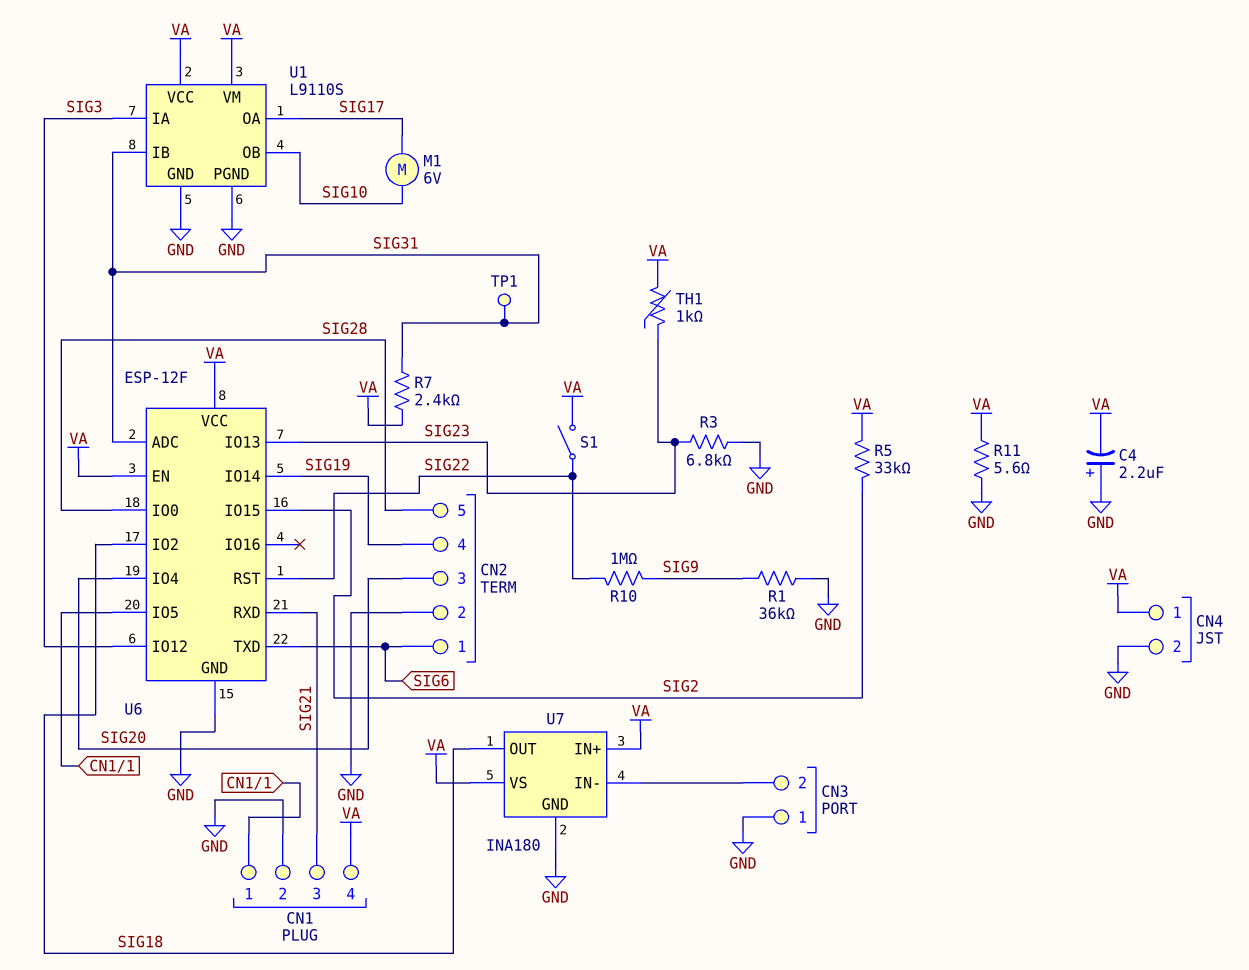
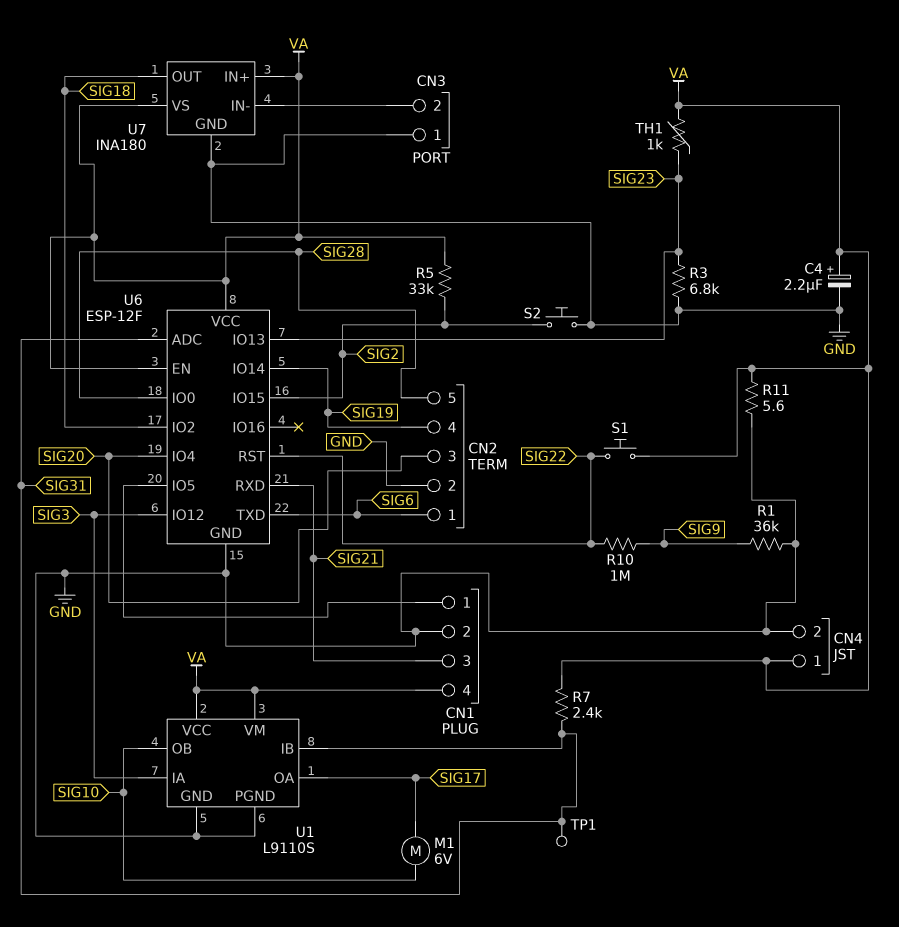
C4: 2.2uF (plus GND, minus VA) -> 2.2uF (plus VA, minus GND)
S1: switch (SIG22, VA) -> button (SIG22, VA)
S2: none -> button (GND, SIG2)

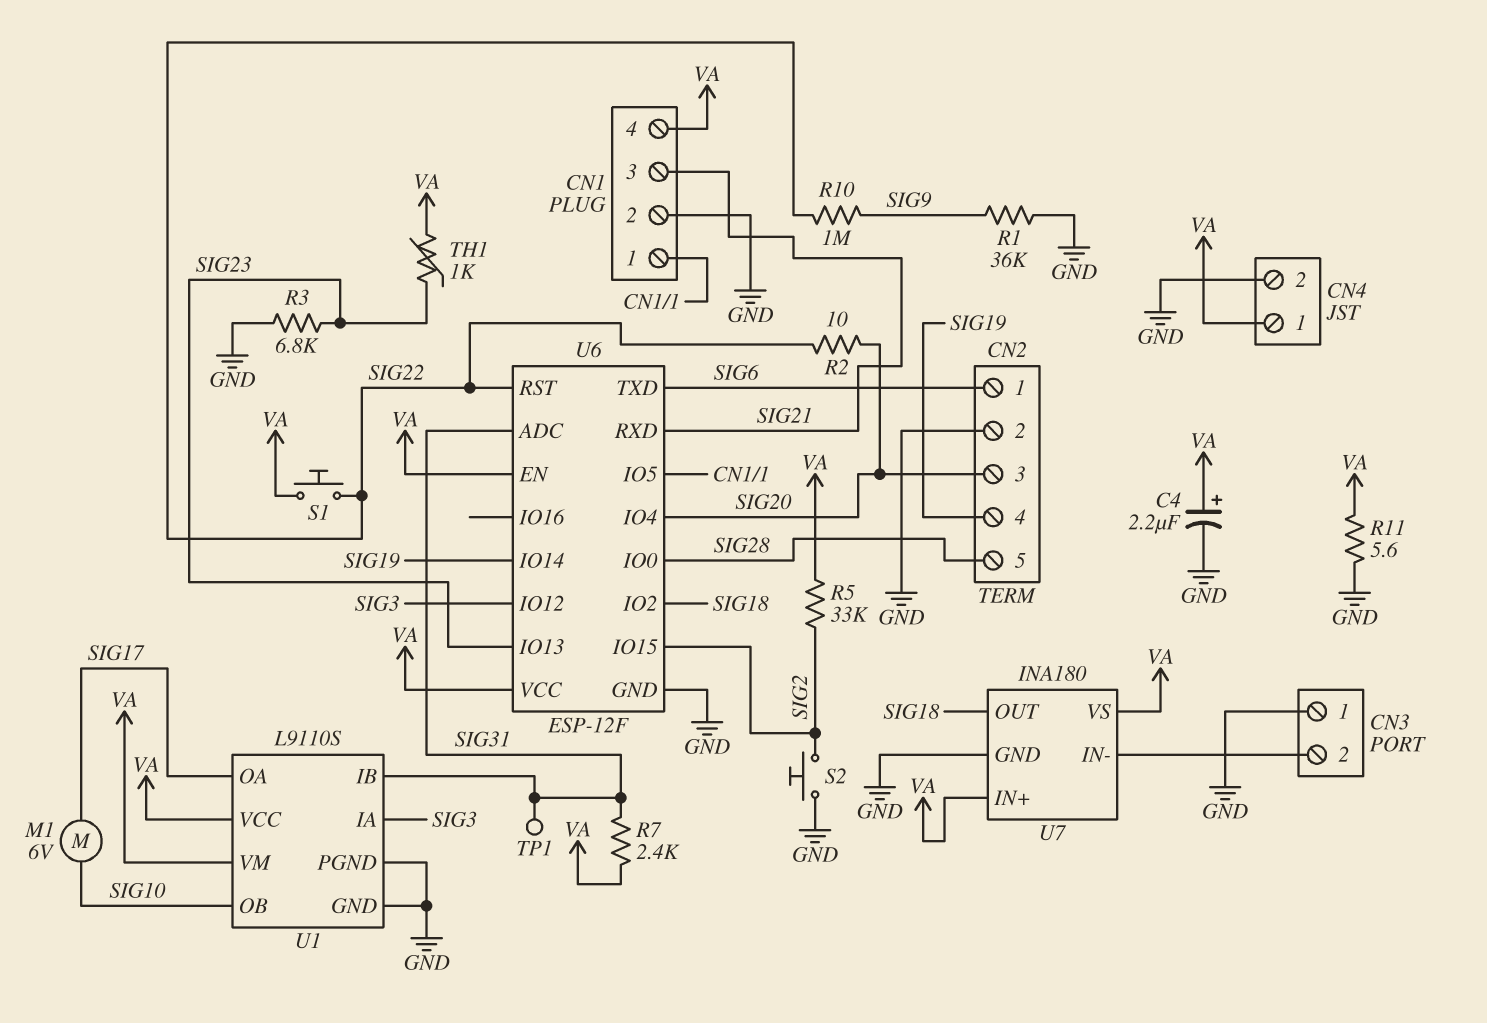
R2: none -> 10 (SIG20, SIG22)

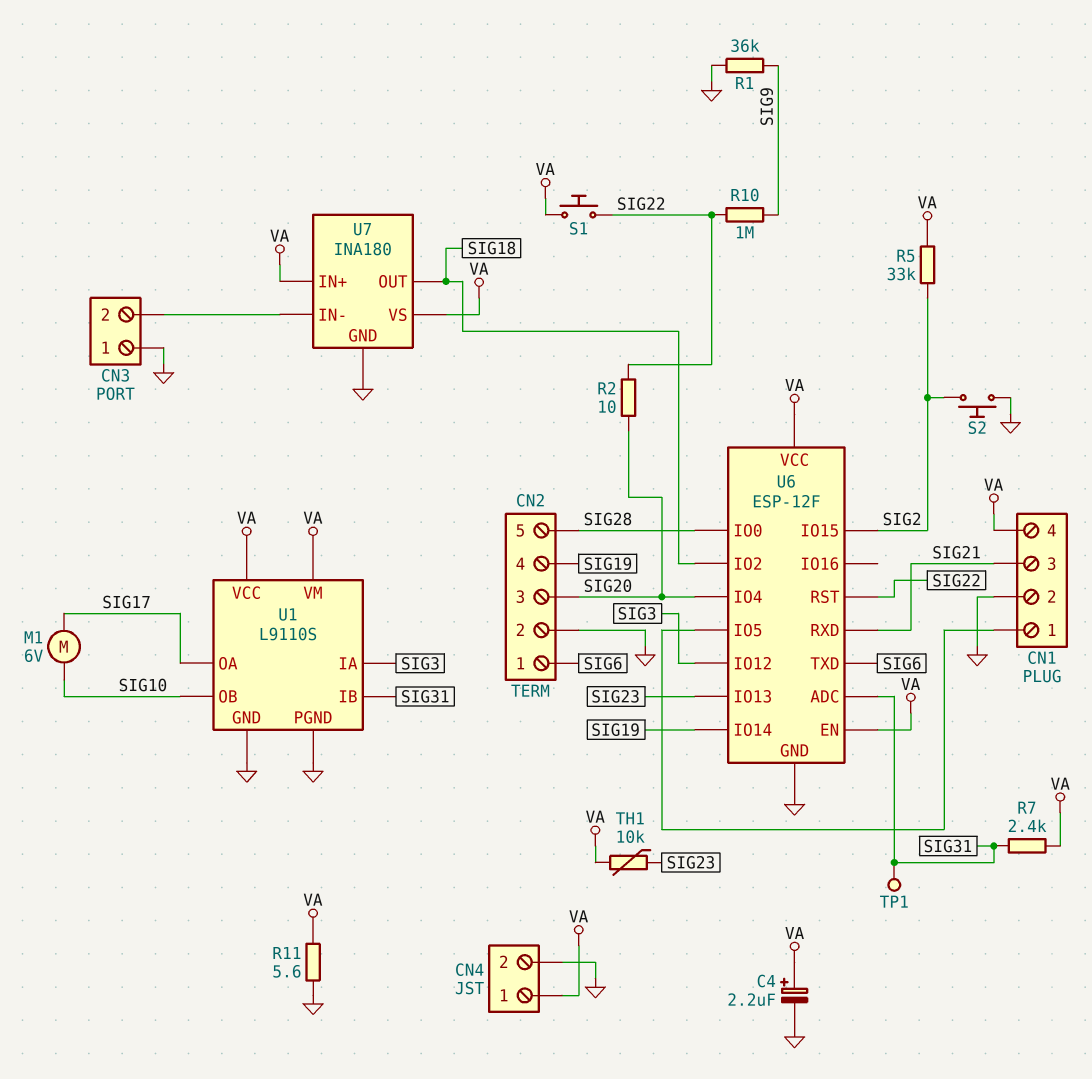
R3: 6.8k (GND, SIG23) -> none
TH1: 1k (SIG23, VA) -> 10k (SIG23, VA)

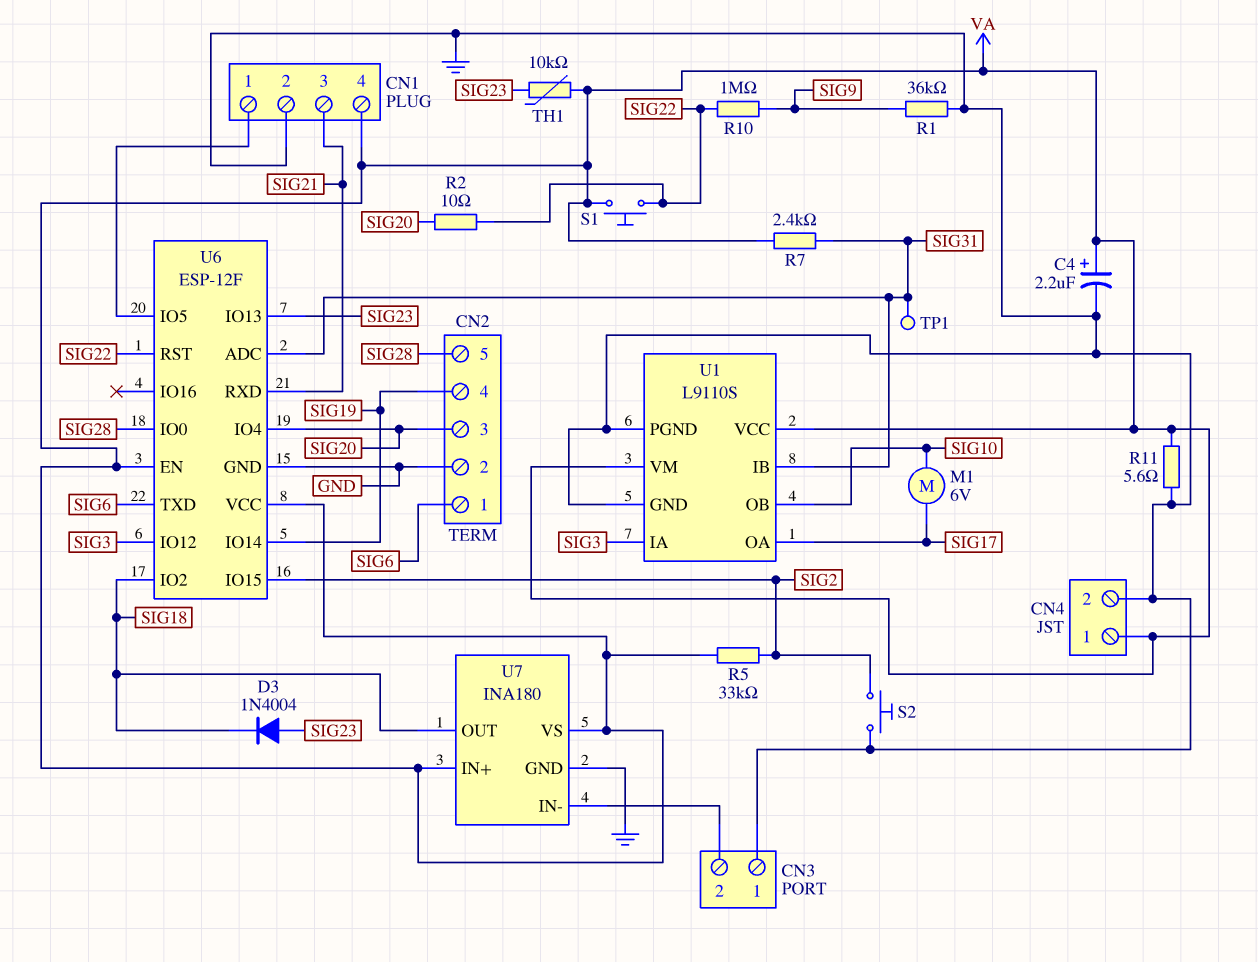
D3: none -> diode 1N4004 (A SIG23, K SIG18)

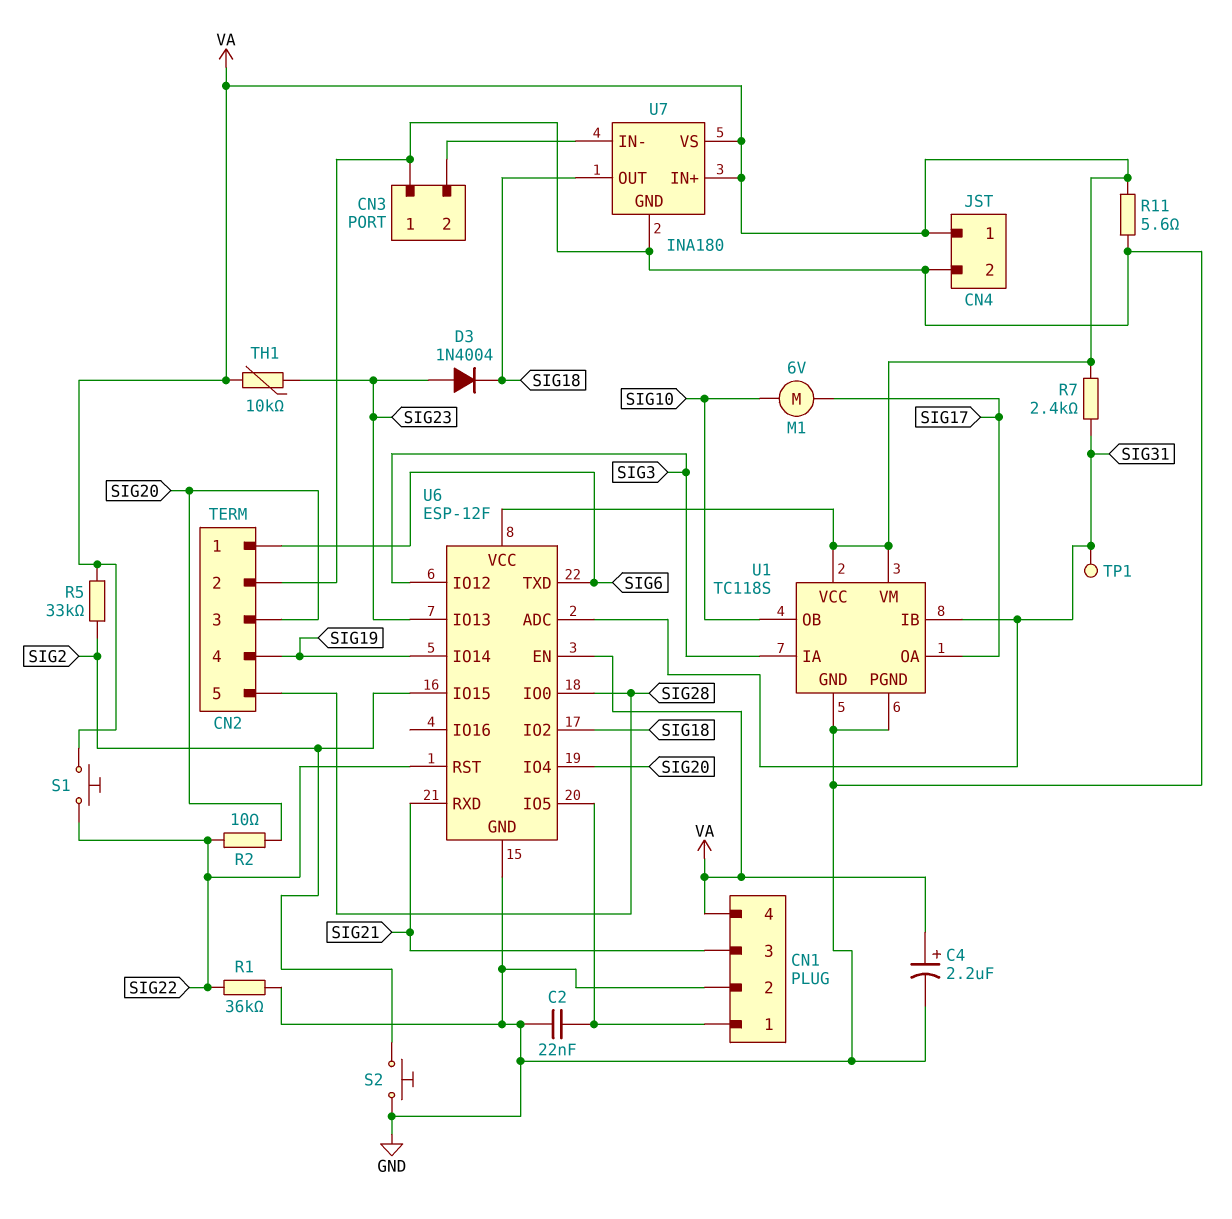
C2: none -> 22nF (CN1/1, GND)
R1: 36k (GND, SIG9) -> 36k (GND, SIG22)
R10: 1M (SIG9, SIG22) -> none
U1: L9110S -> TC118S

